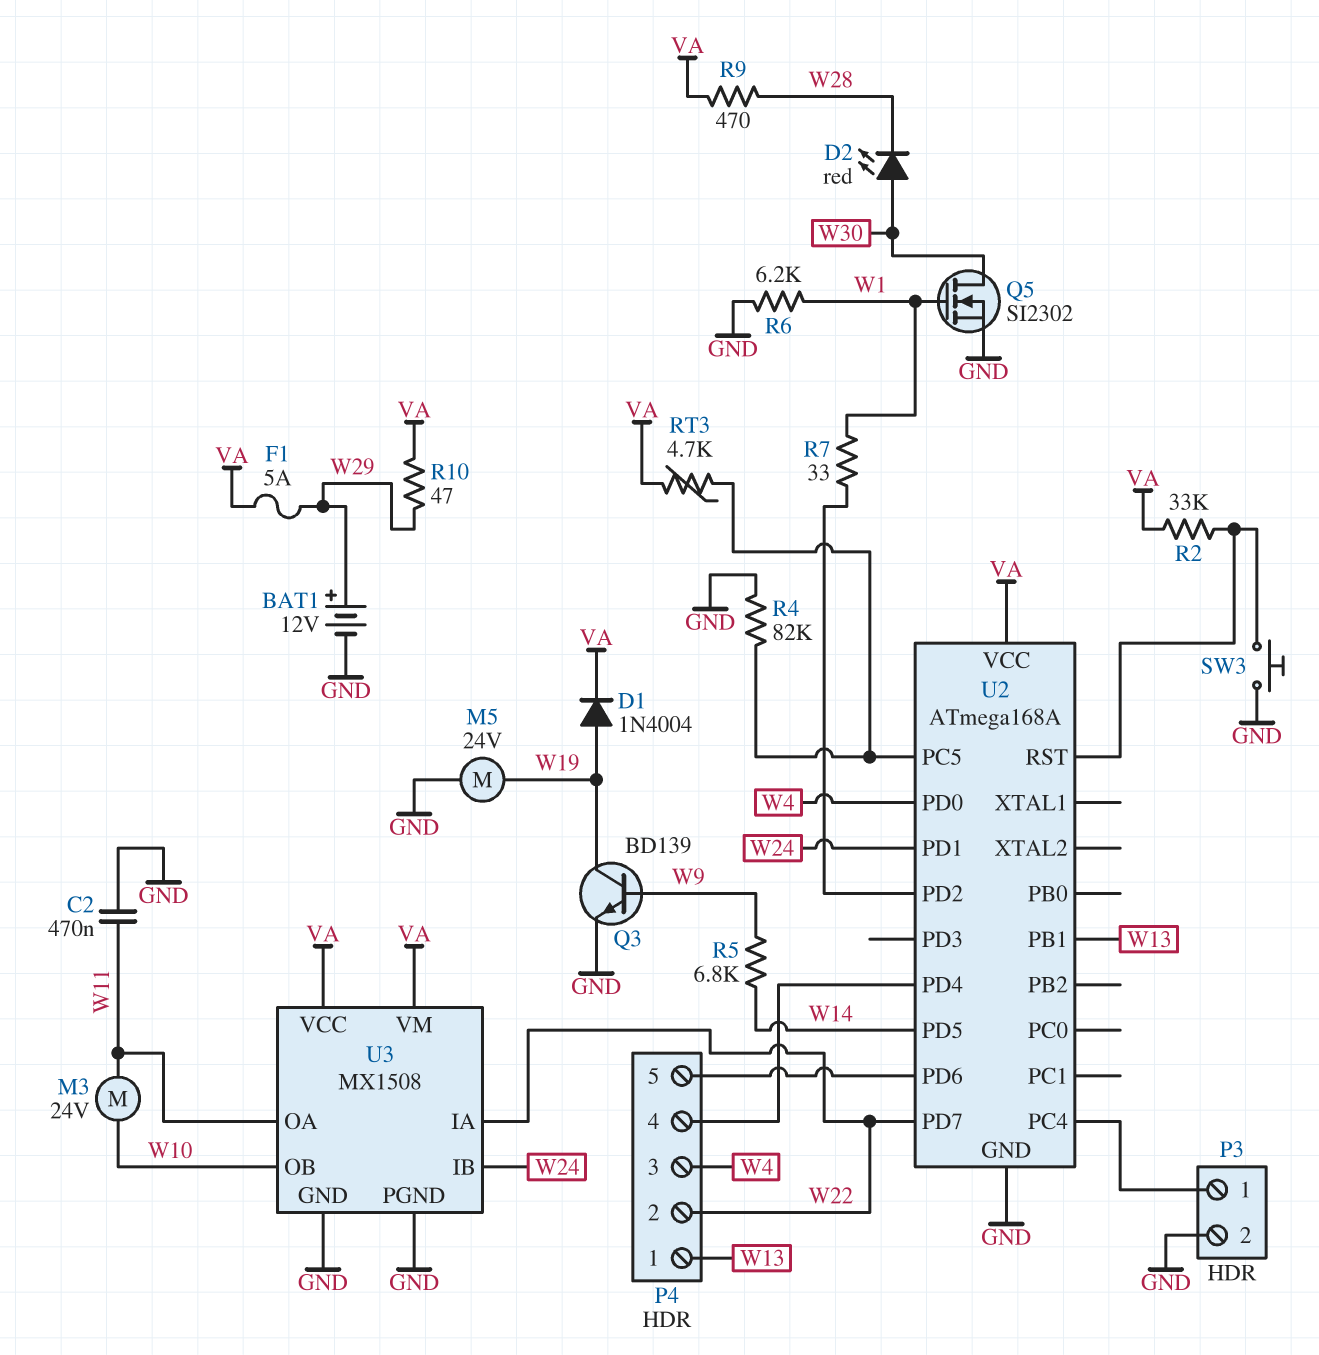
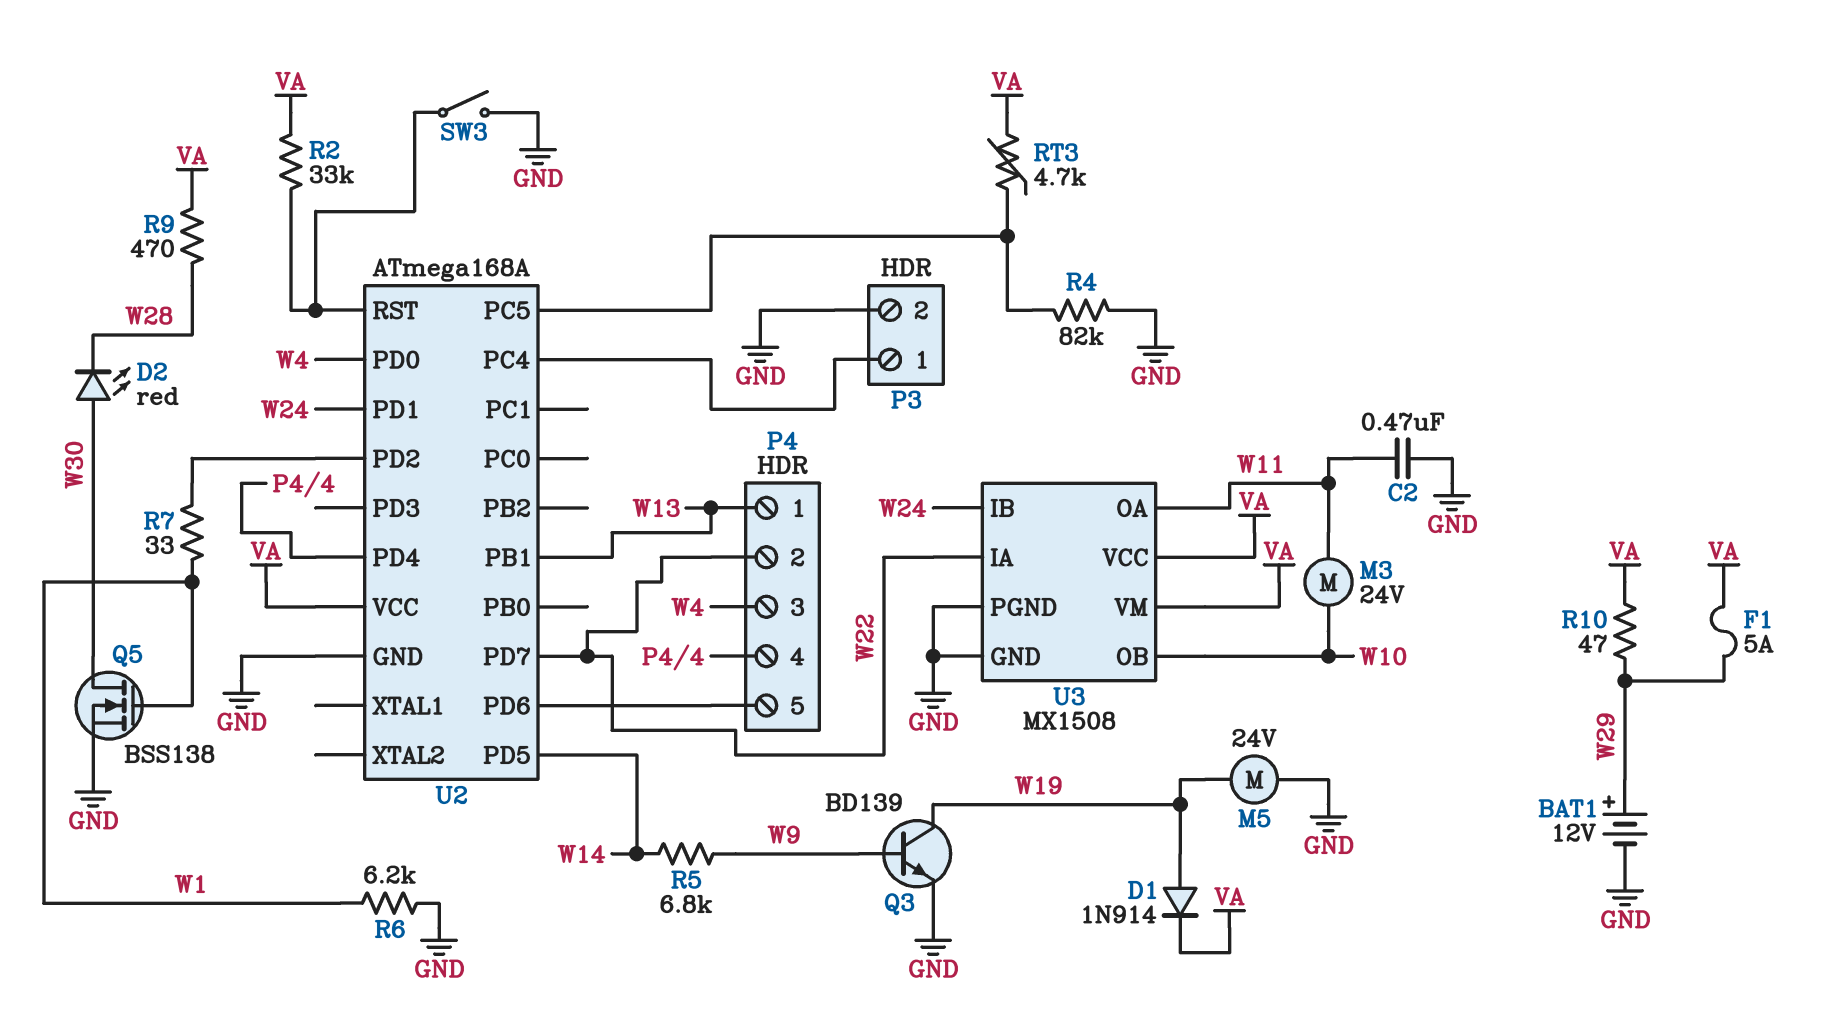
D1: diode 1N4004 (A W19, K VA) -> diode 1N914 (A W19, K VA)
Q5: NMOS SI2302 (G W1, D W30, S GND) -> NMOS BSS138 (G W1, D W30, S GND)
SW3: button (GND, U2/RST) -> switch (GND, U2/RST)

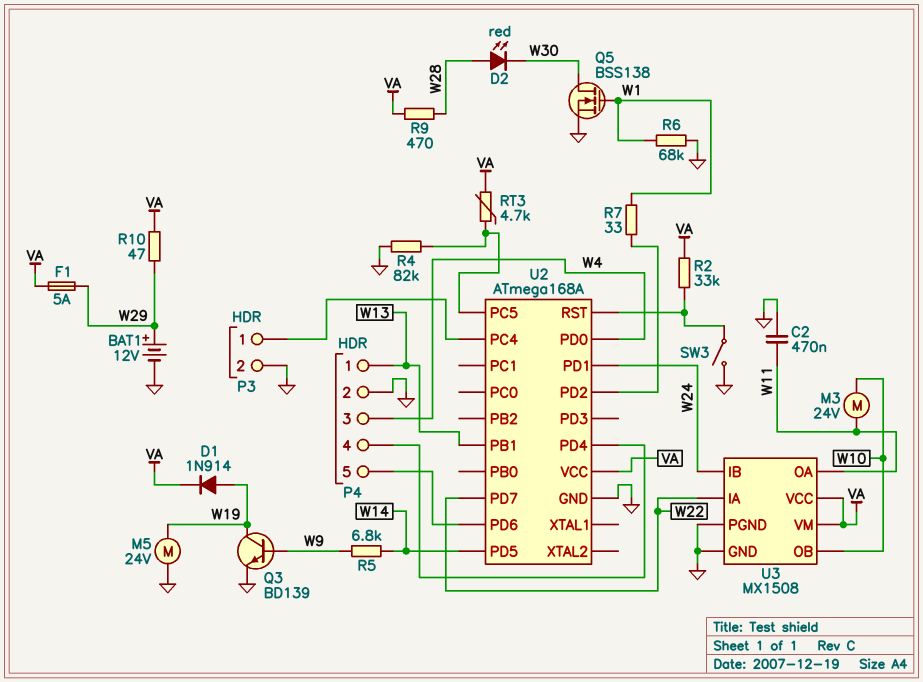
D2: LED red (A W30, K W28) -> LED red (A W28, K W30)
P4 pin 2: W22 -> GND
R6: 6.2k (GND, W1) -> 68k (GND, W1)

